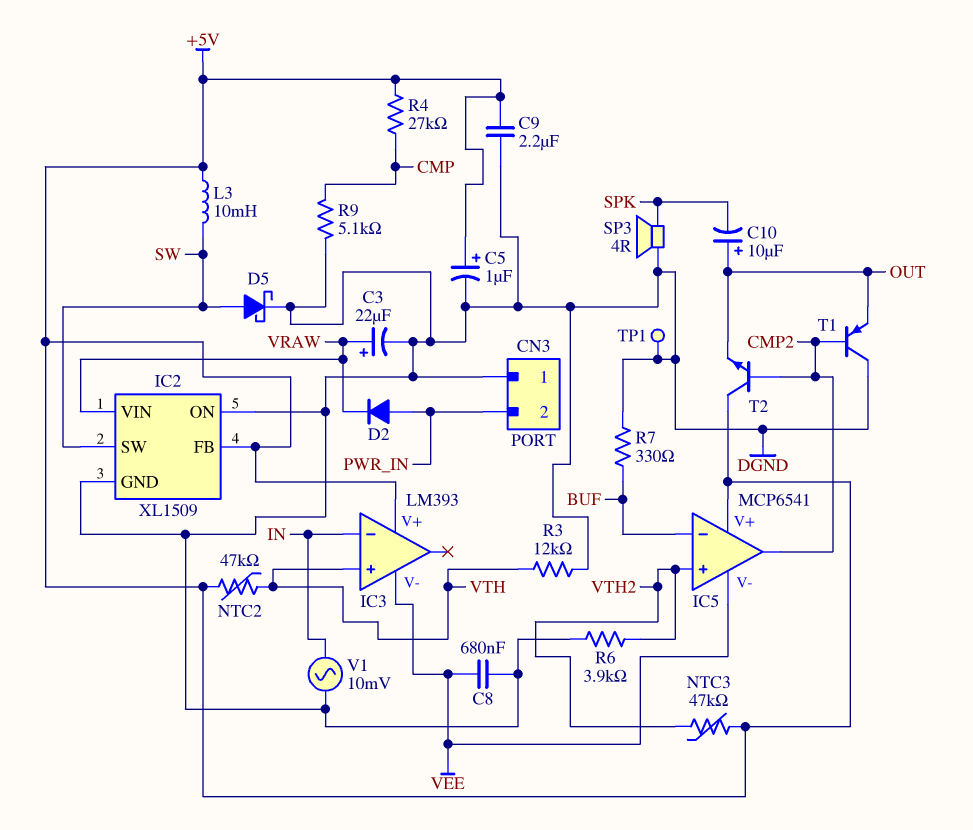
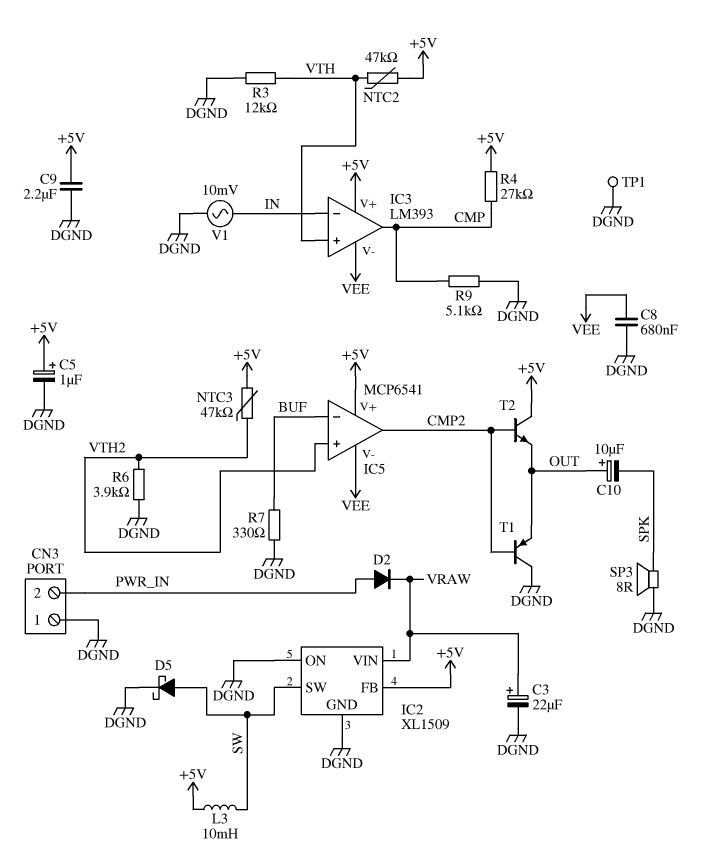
IC3 pin out: none -> CMP
SP3: speaker 4R (DGND, SPK) -> speaker 8R (DGND, SPK)

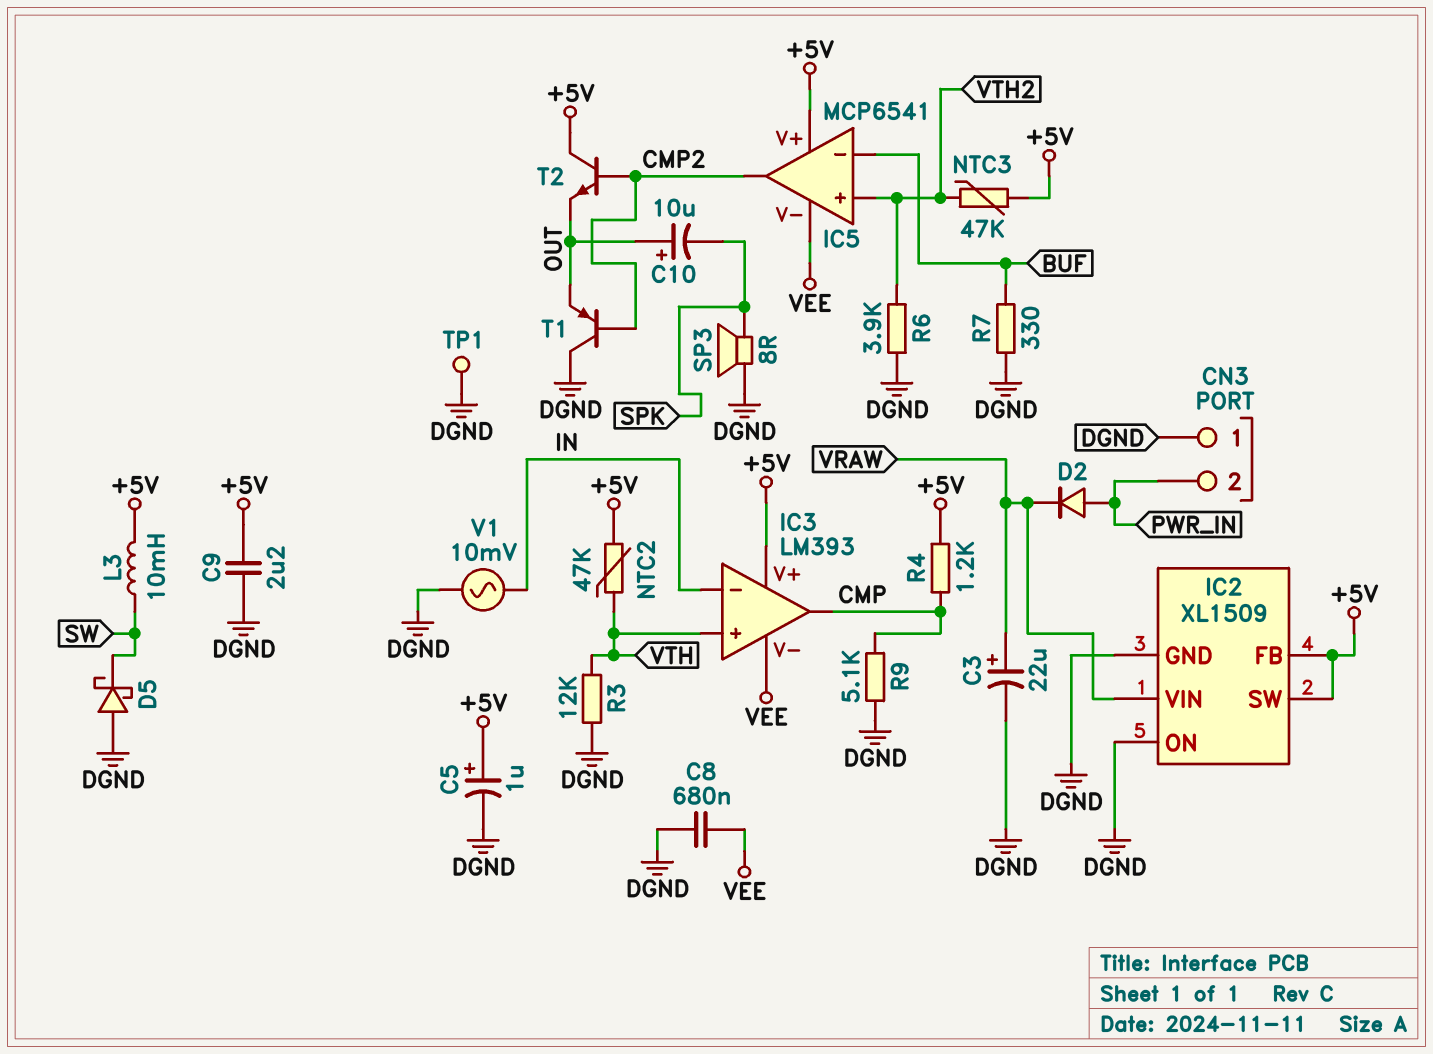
D5: schottky (A SW, K DGND) -> schottky (A DGND, K SW)
IC2 pin SW: SW -> +5V
R4: 27k (+5V, CMP) -> 1.2k (+5V, CMP)

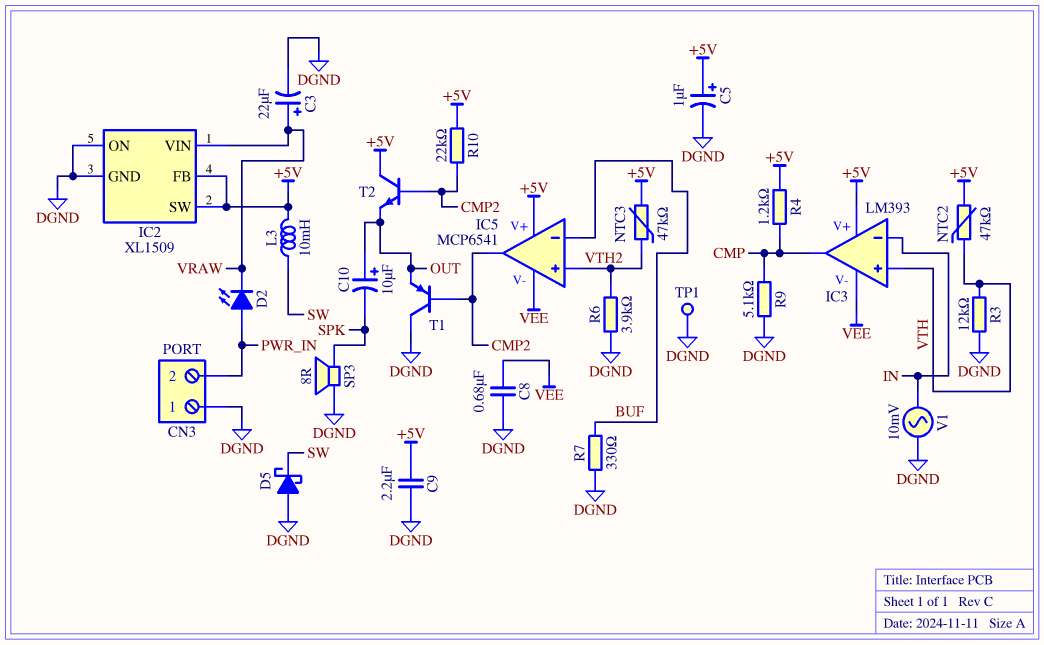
D2: diode (A PWR_IN, K VRAW) -> LED (A PWR_IN, K VRAW)
R10: none -> 22k (+5V, CMP2)

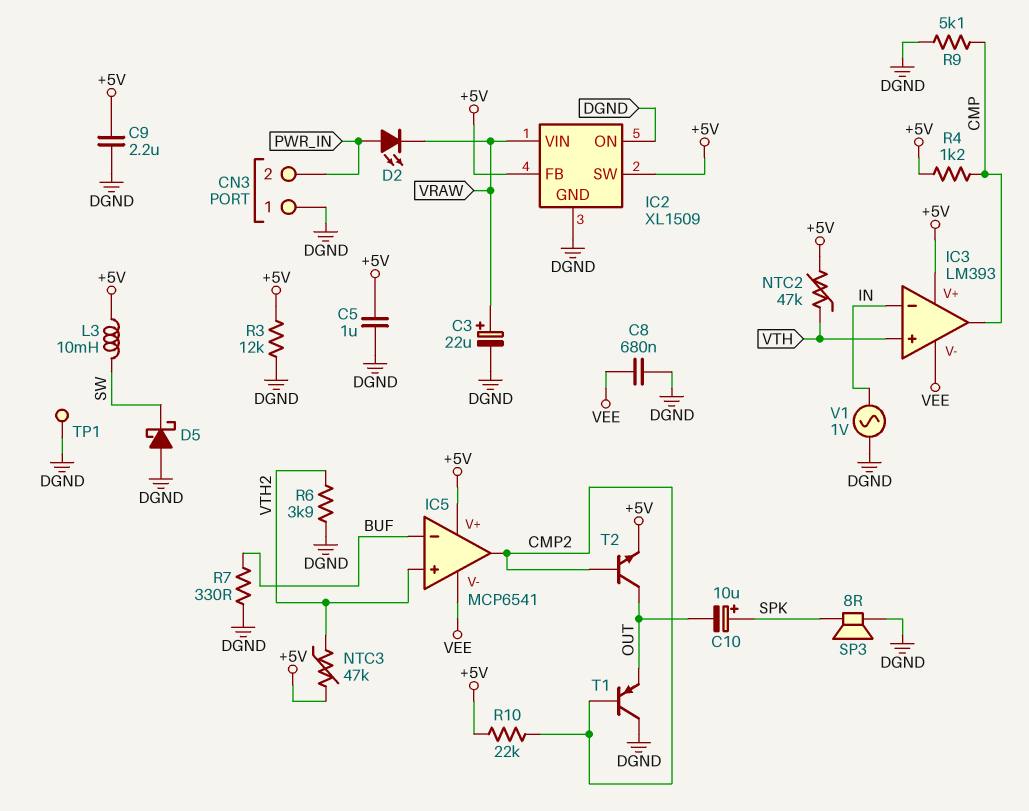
C5: 1uF (plus +5V, minus DGND) -> 1uF (+5V, DGND)
C10: 10uF (plus OUT, minus SPK) -> 10uF (plus SPK, minus OUT)
R3: 12k (DGND, VTH) -> 12k (+5V, DGND)
T2: NPN (B CMP2, C +5V, E OUT) -> NPN (B CMP2, C OUT, E +5V)
V1: AC 10mV (DGND, IN) -> AC 1V (DGND, IN)

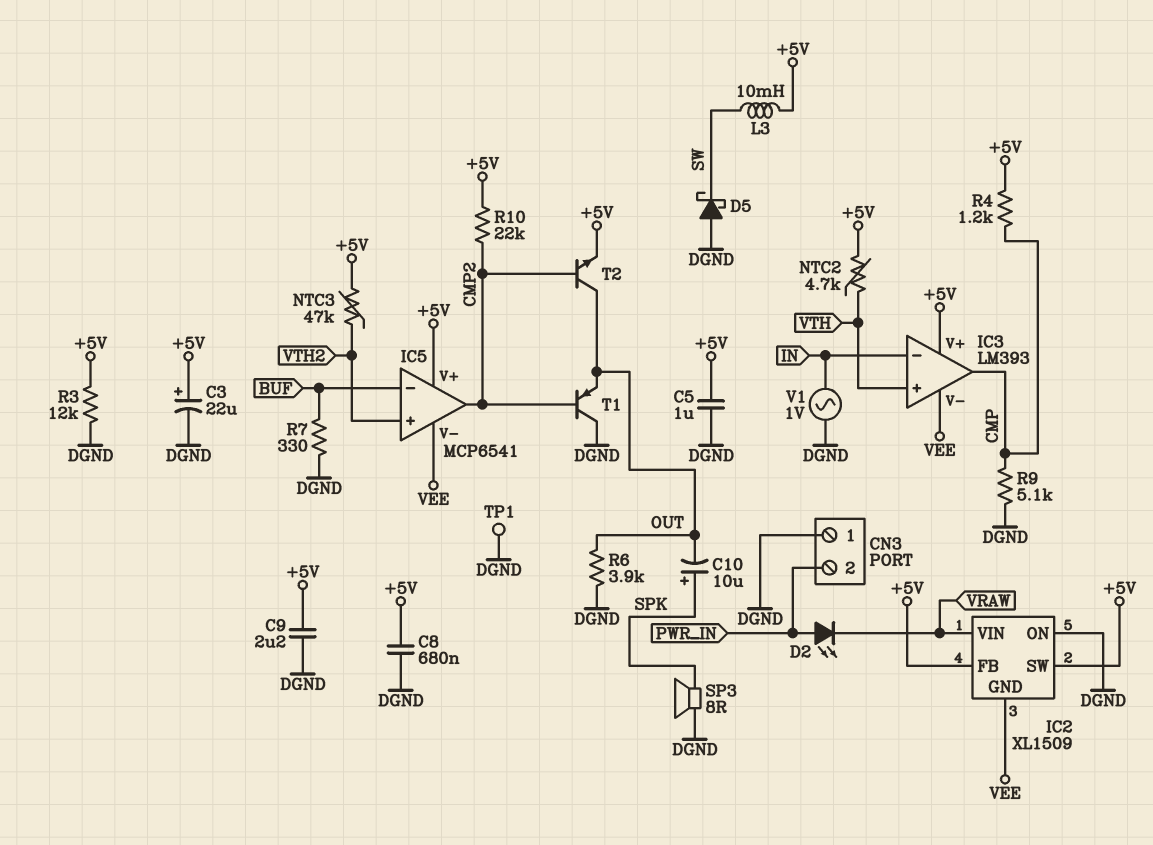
C3: 22uF (plus VRAW, minus DGND) -> 22uF (plus +5V, minus DGND)
C8: 680nF (DGND, VEE) -> 680nF (+5V, DGND)
IC2 pin GND: DGND -> VEE
NTC2: 47k (+5V, VTH) -> 4.7k (+5V, VTH)
R6: 3.9k (DGND, VTH2) -> 3.9k (DGND, OUT)

